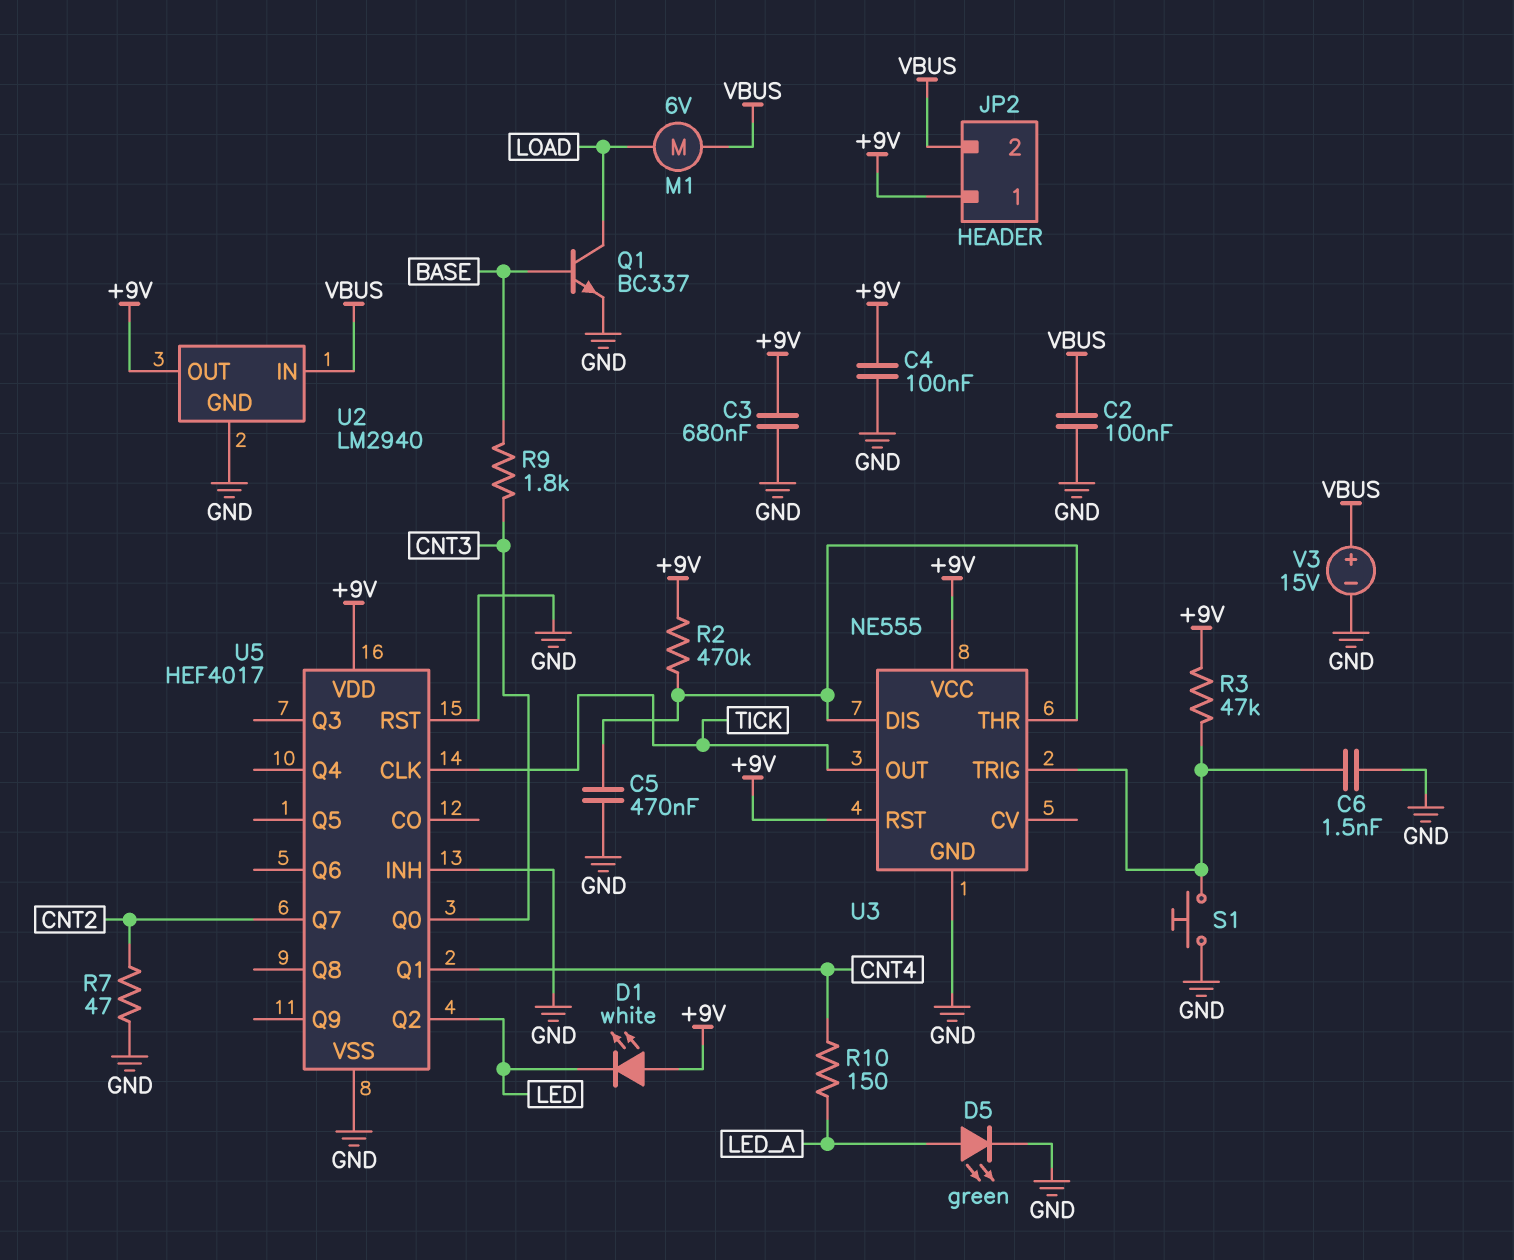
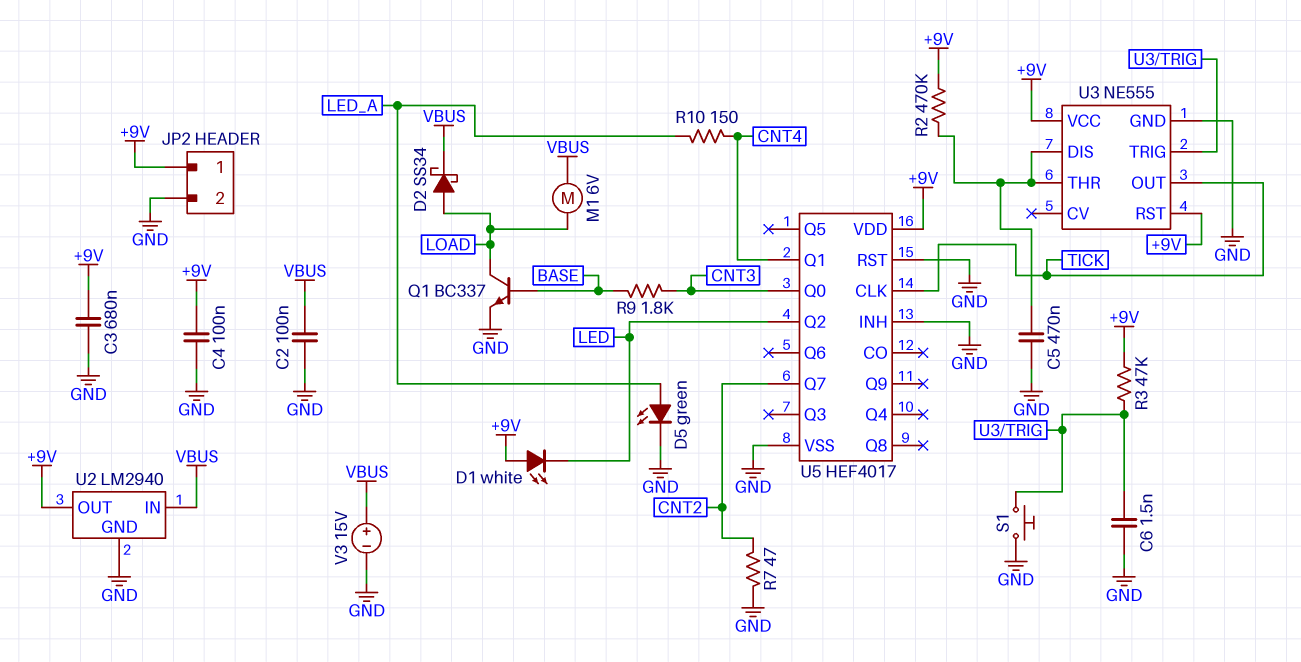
D2: none -> schottky SS34 (A LOAD, K VBUS)
JP2 pin 2: VBUS -> GND

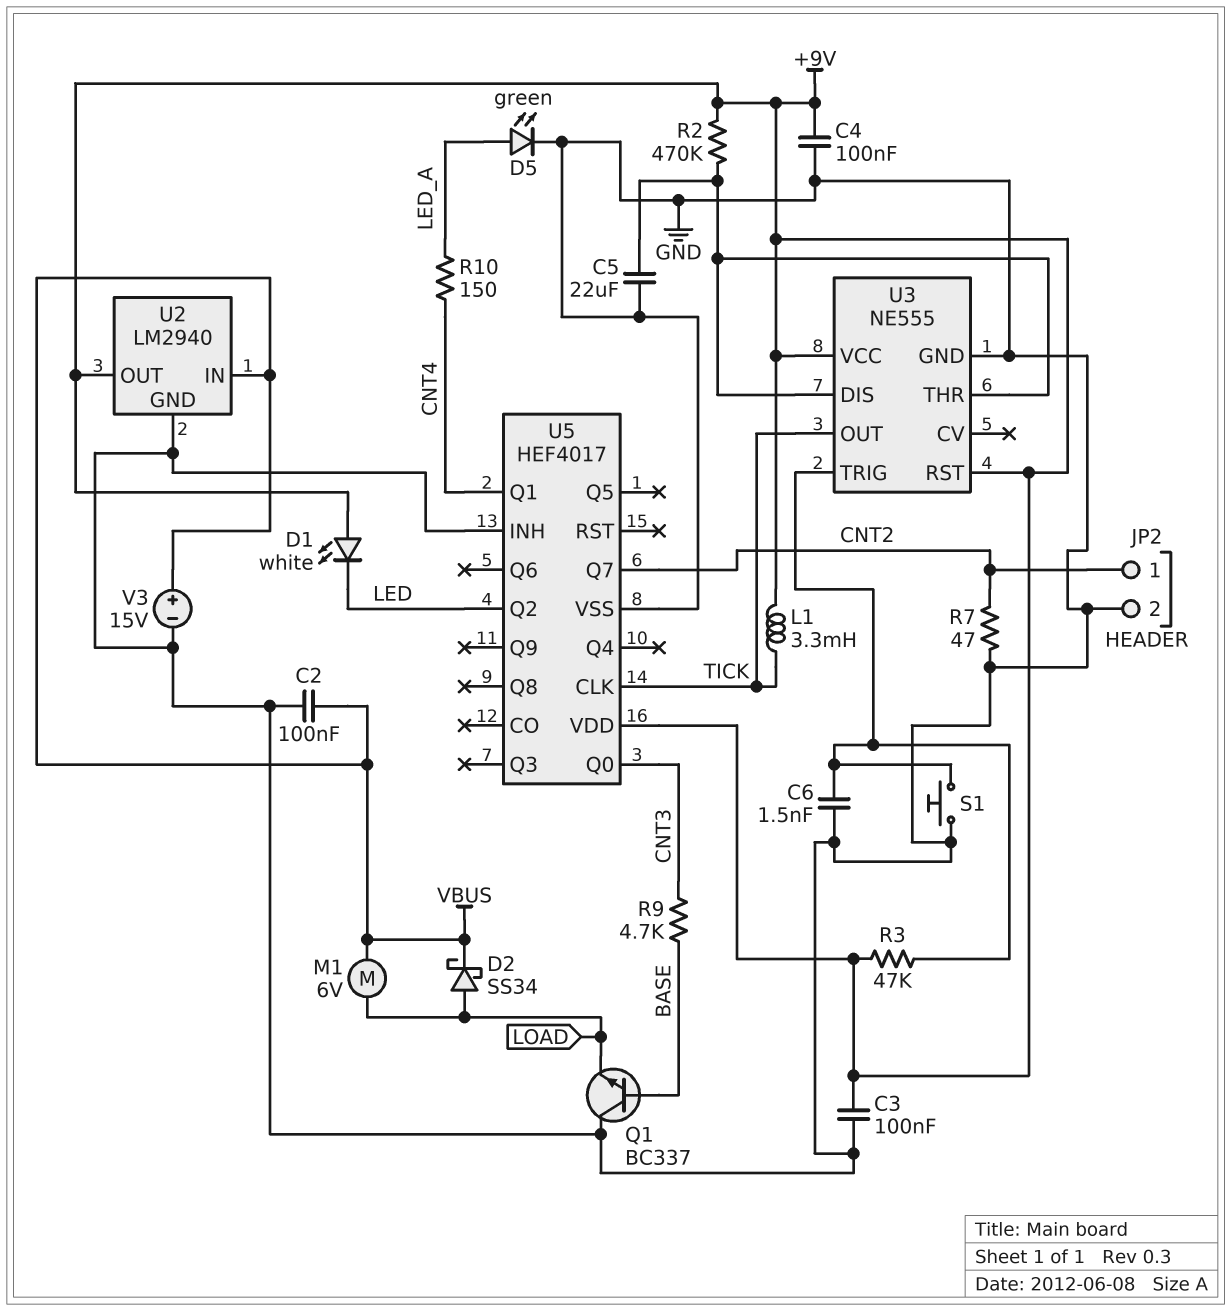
C3: 680nF (+9V, GND) -> 100nF (+9V, GND)
C5: 470nF (GND, U3/DIS) -> 22uF (GND, U3/DIS)
JP2 pin 1: +9V -> CNT2
L1: none -> 3.3mH (+9V, TICK)
Q1: NPN BC337 (B BASE, C LOAD, E GND) -> NPN BC337 (B BASE, C GND, E LOAD)
R9: 1.8k (BASE, CNT3) -> 4.7k (BASE, CNT3)
U5 pin RST: GND -> none

